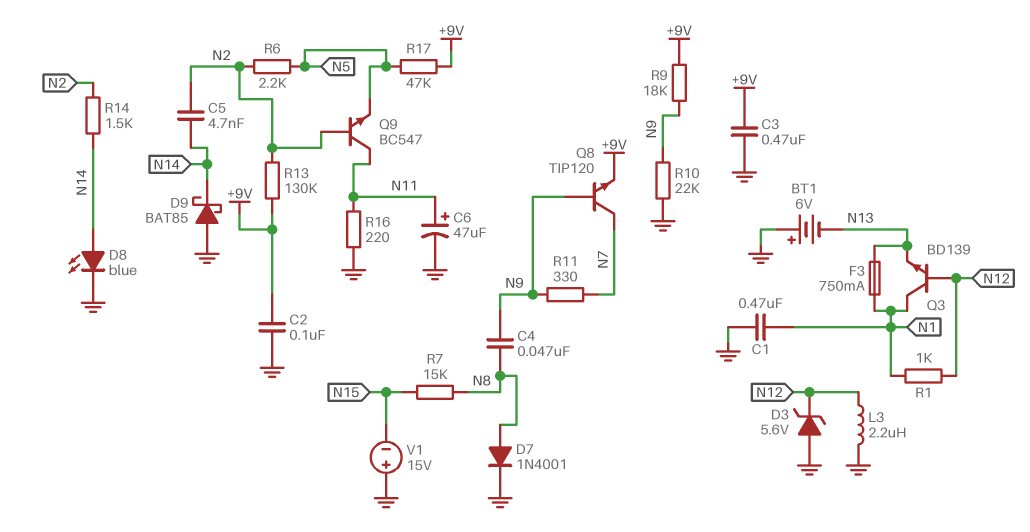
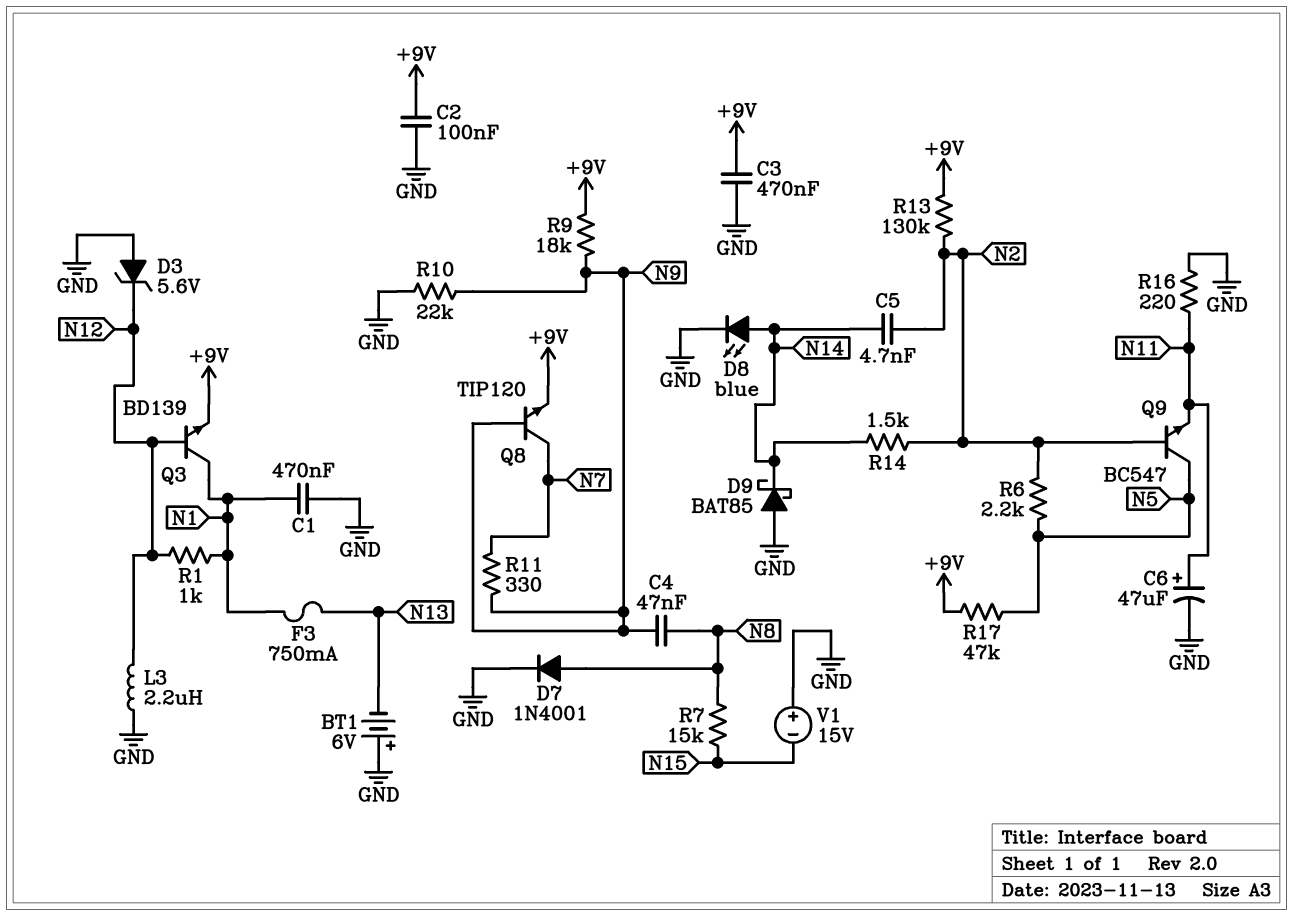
Q3: NPN BD139 (B N12, C N1, E N13) -> NPN BD139 (B N12, C N1, E +9V)
Q9: NPN BC547 (B N2, C N11, E N5) -> NPN BC547 (B N2, C N5, E N11)

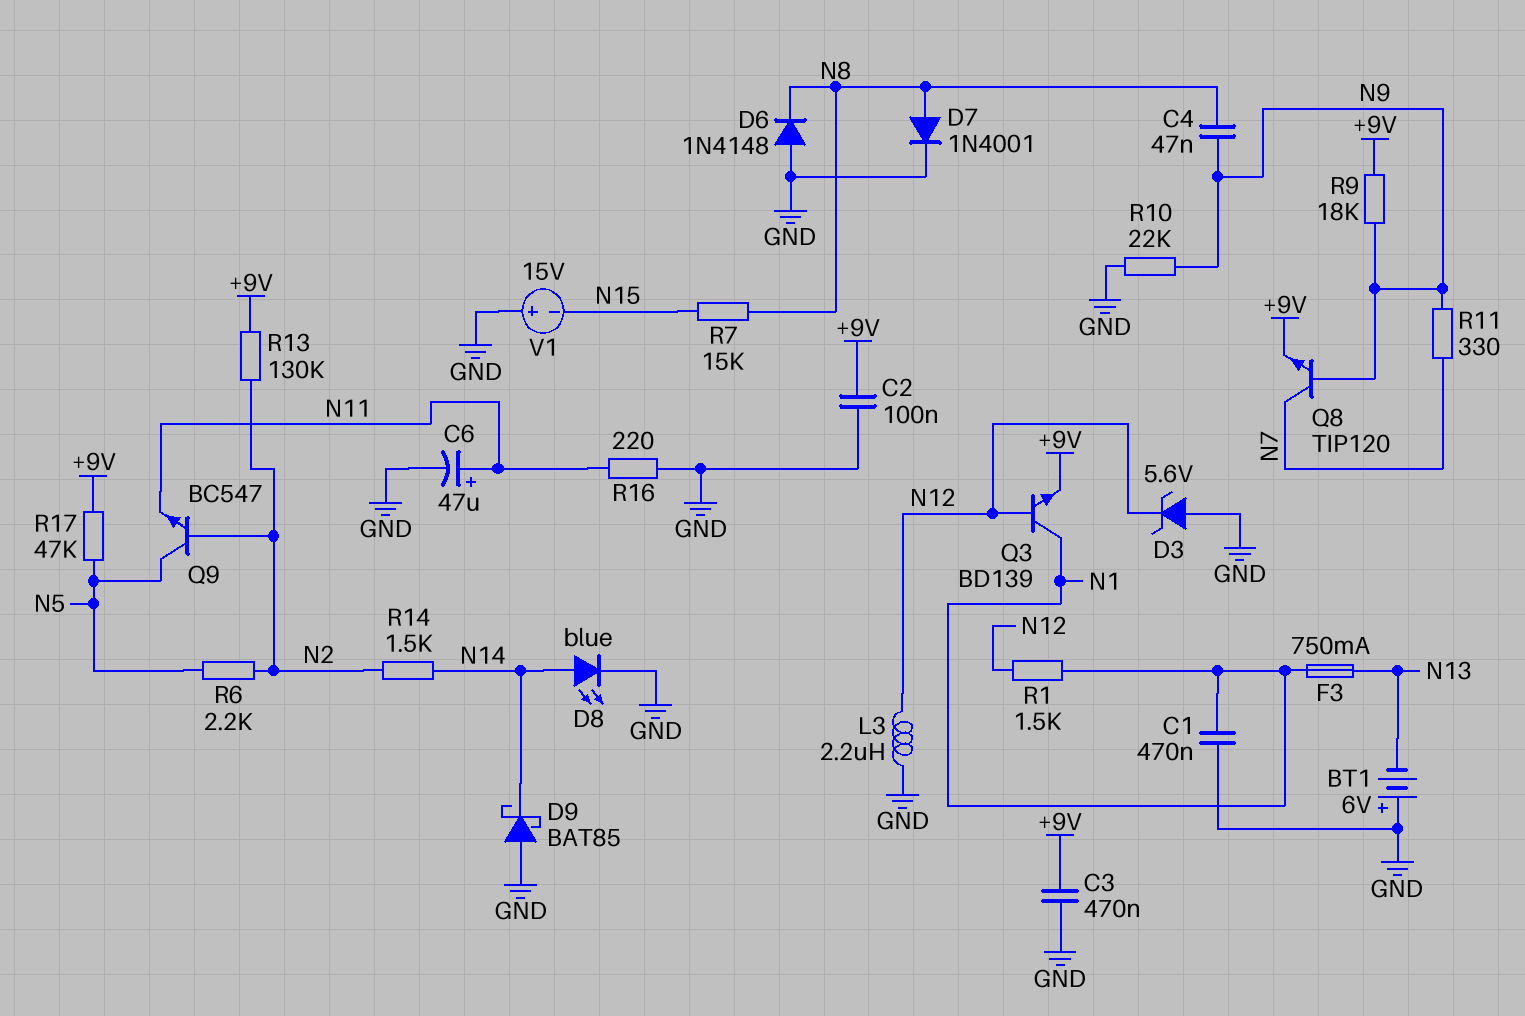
C5: 4.7nF (N2, N14) -> none
D6: none -> diode 1N4148 (A GND, K N8)
R1: 1k (N1, N12) -> 1.5k (N1, N12)

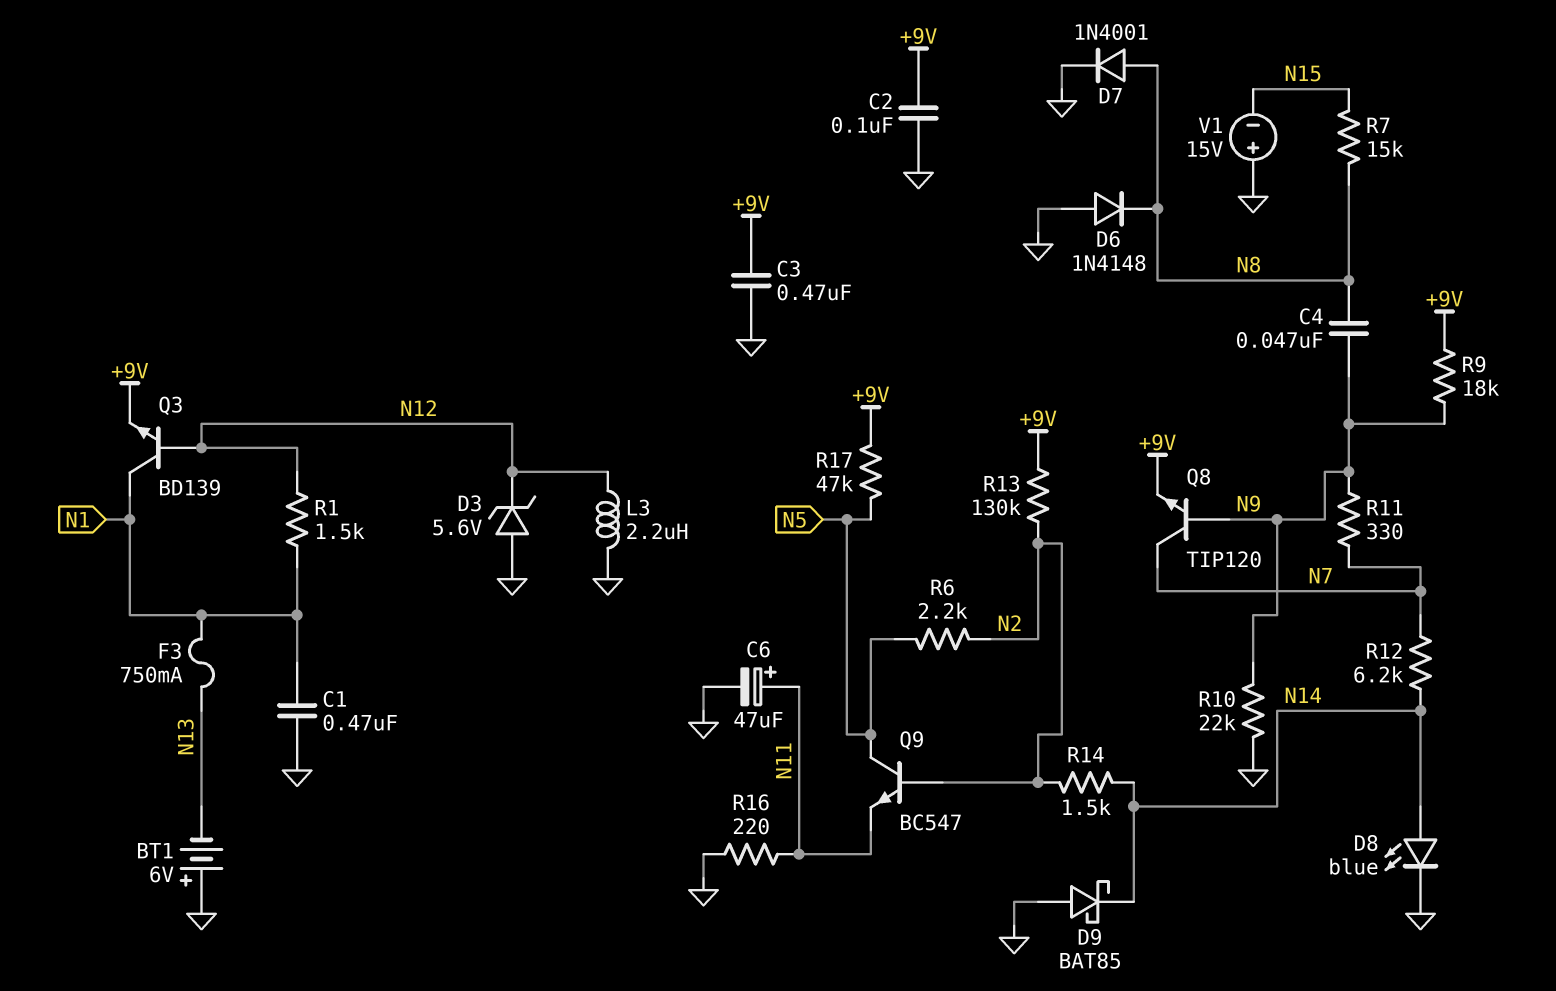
R12: none -> 6.2k (N7, N14)

